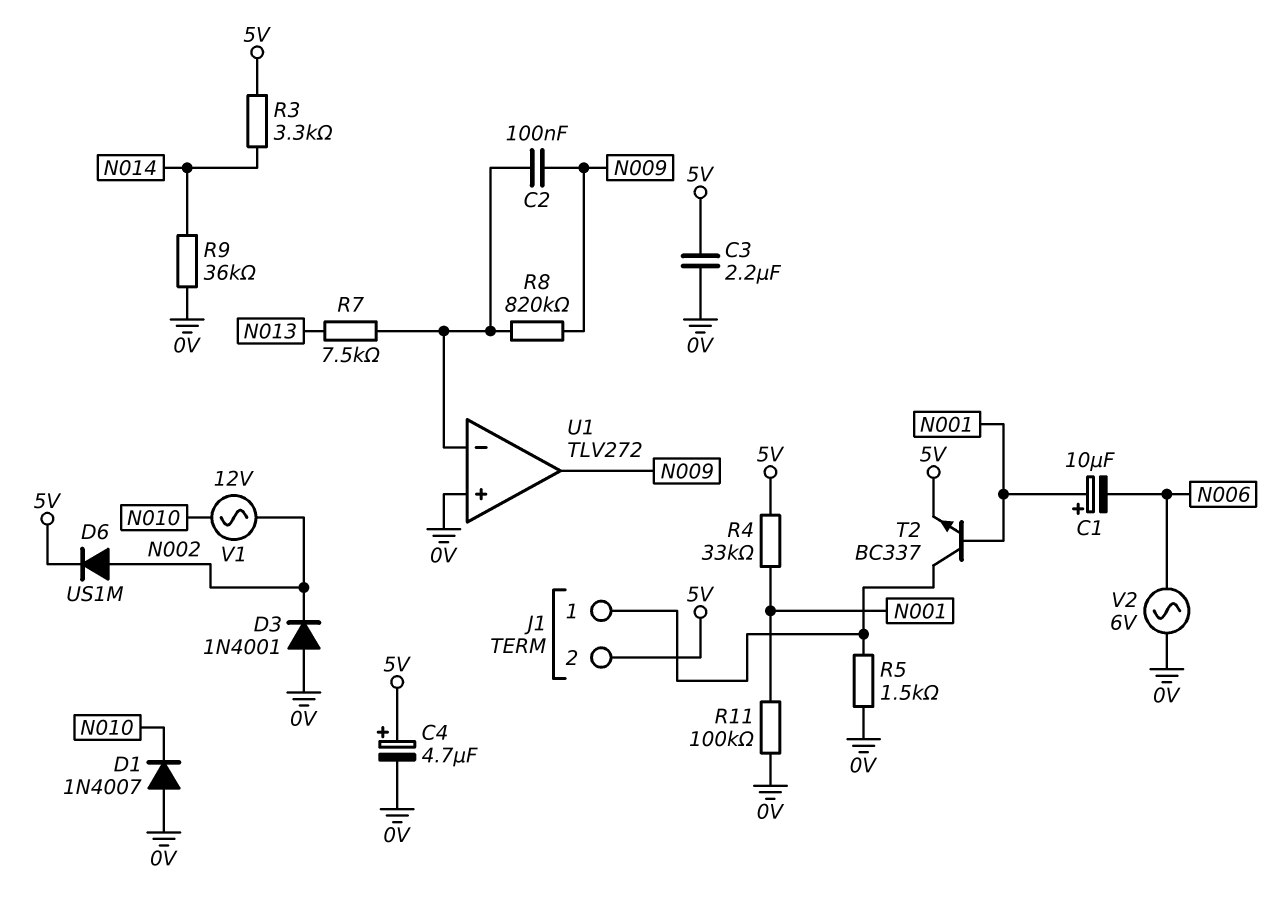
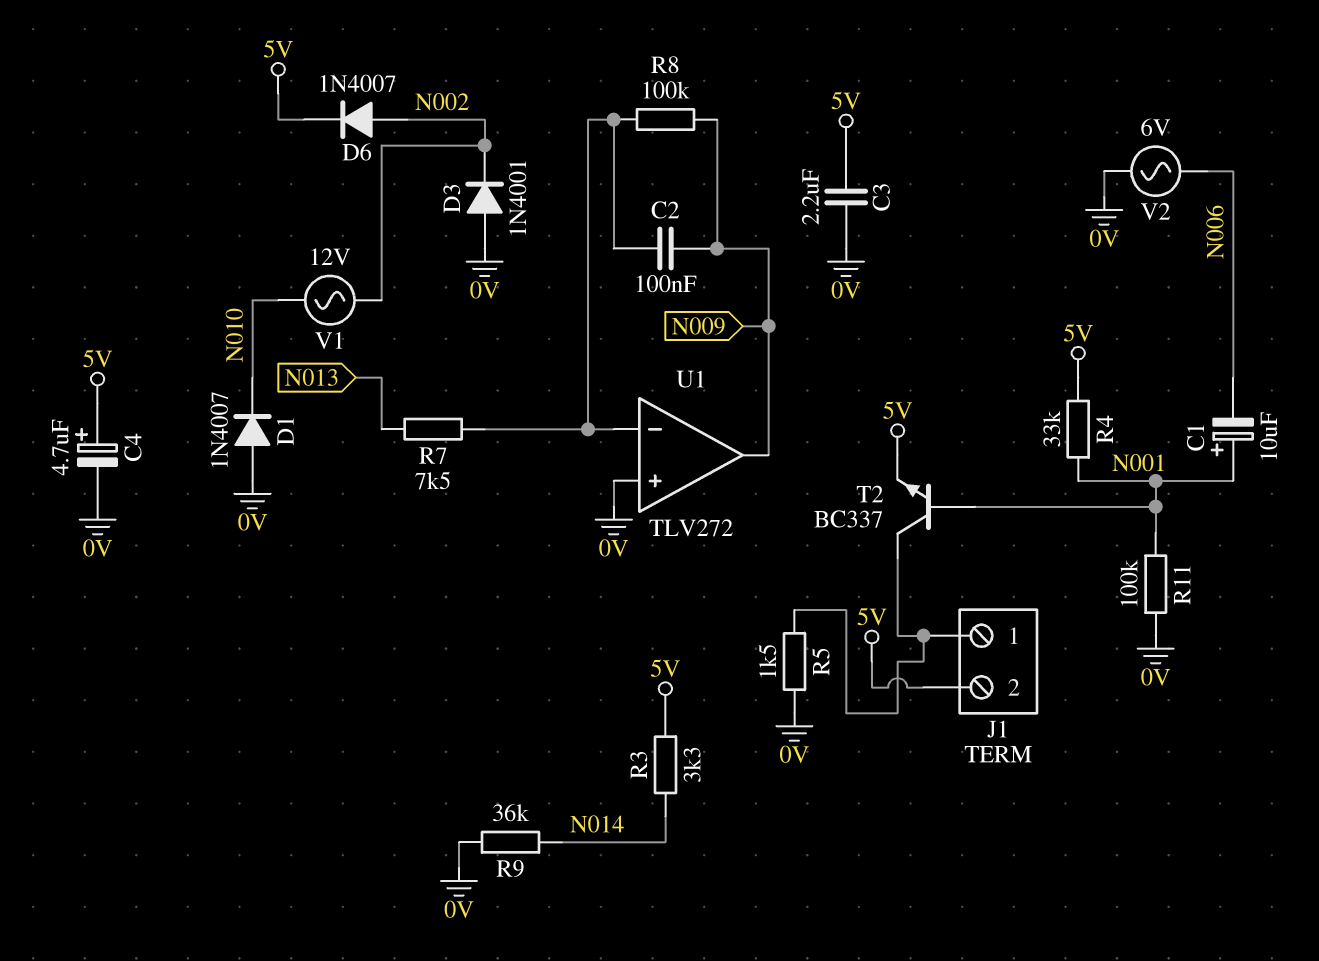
D6: diode US1M (A N002, K 5V) -> diode 1N4007 (A N002, K 5V)
R8: 820k (N009, U1/in-) -> 100k (N009, U1/in-)

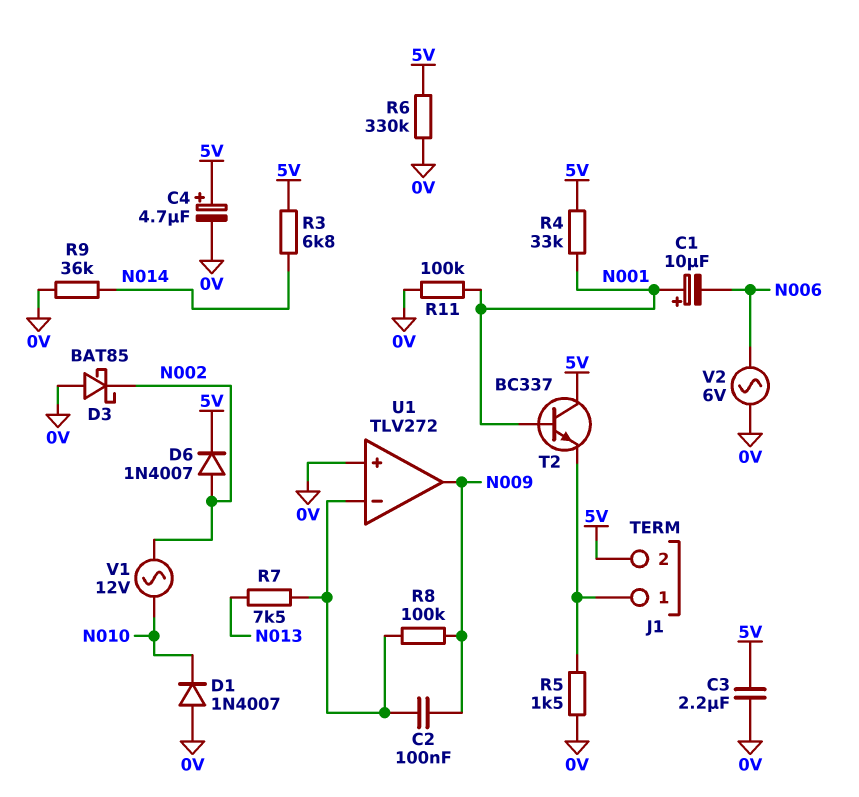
D3: diode 1N4001 (A 0V, K N002) -> schottky BAT85 (A 0V, K N002)
R3: 3.3k (5V, N014) -> 6.8k (5V, N014)
R6: none -> 330k (0V, 5V)
T2: NPN BC337 (B N001, C J1/1, E 5V) -> NPN BC337 (B N001, C 5V, E J1/1)

